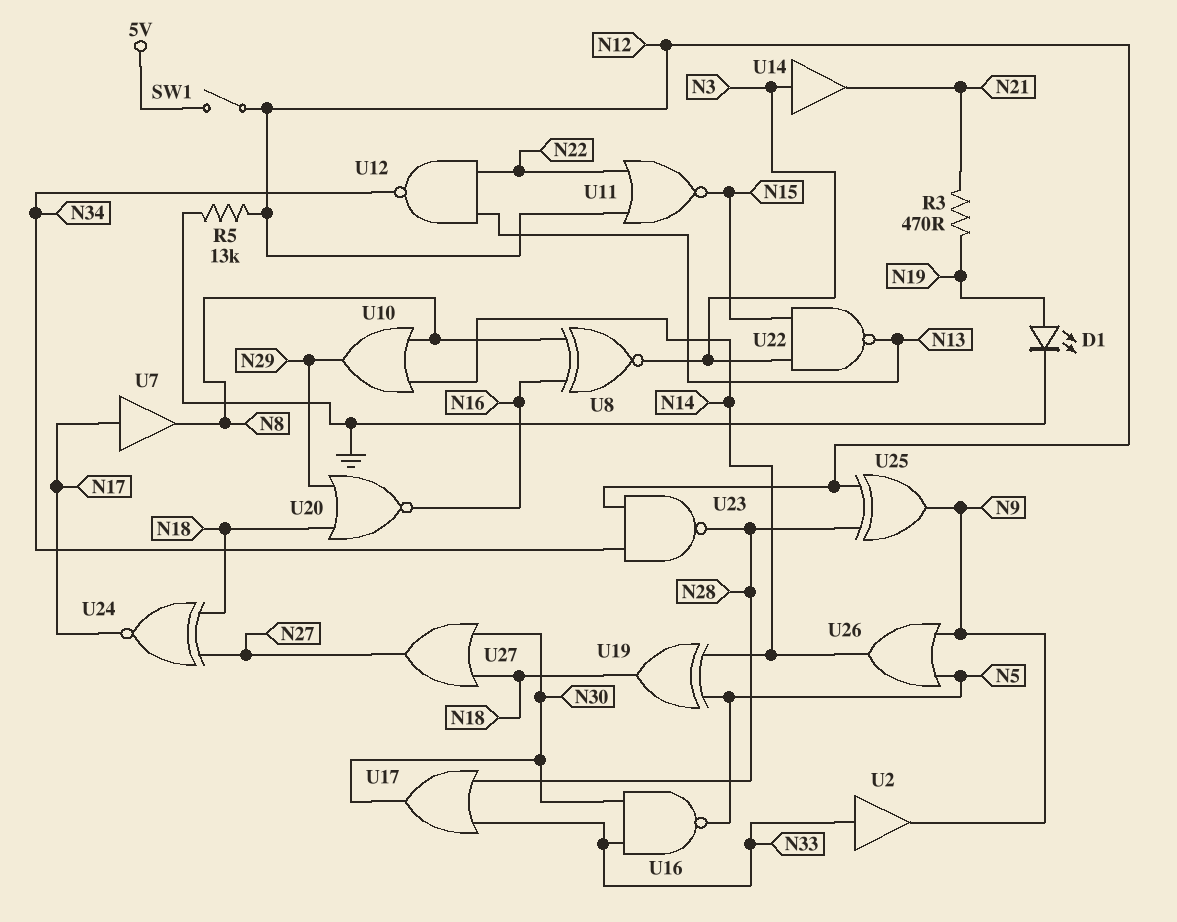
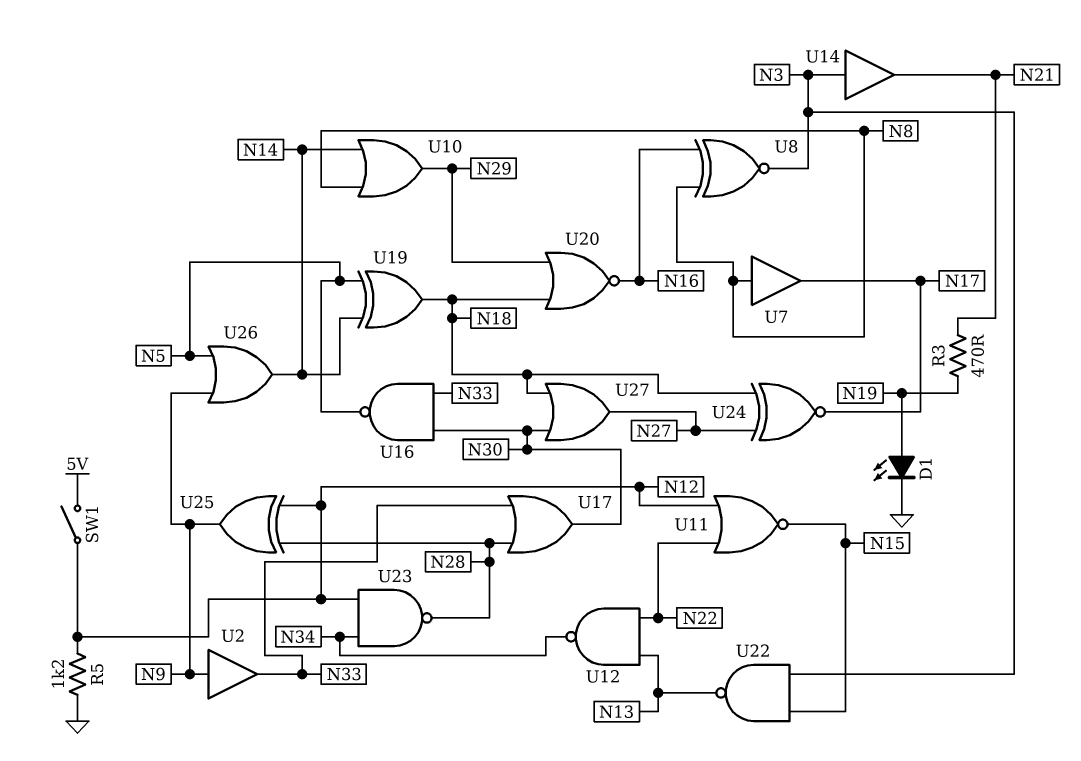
R5: 13k (GND, N12) -> 1.2k (GND, N12)
U2: buffer (in N33, out N9) -> buffer (in N9, out N33)
U7: buffer (in N17, out N8) -> buffer (in N8, out N17)

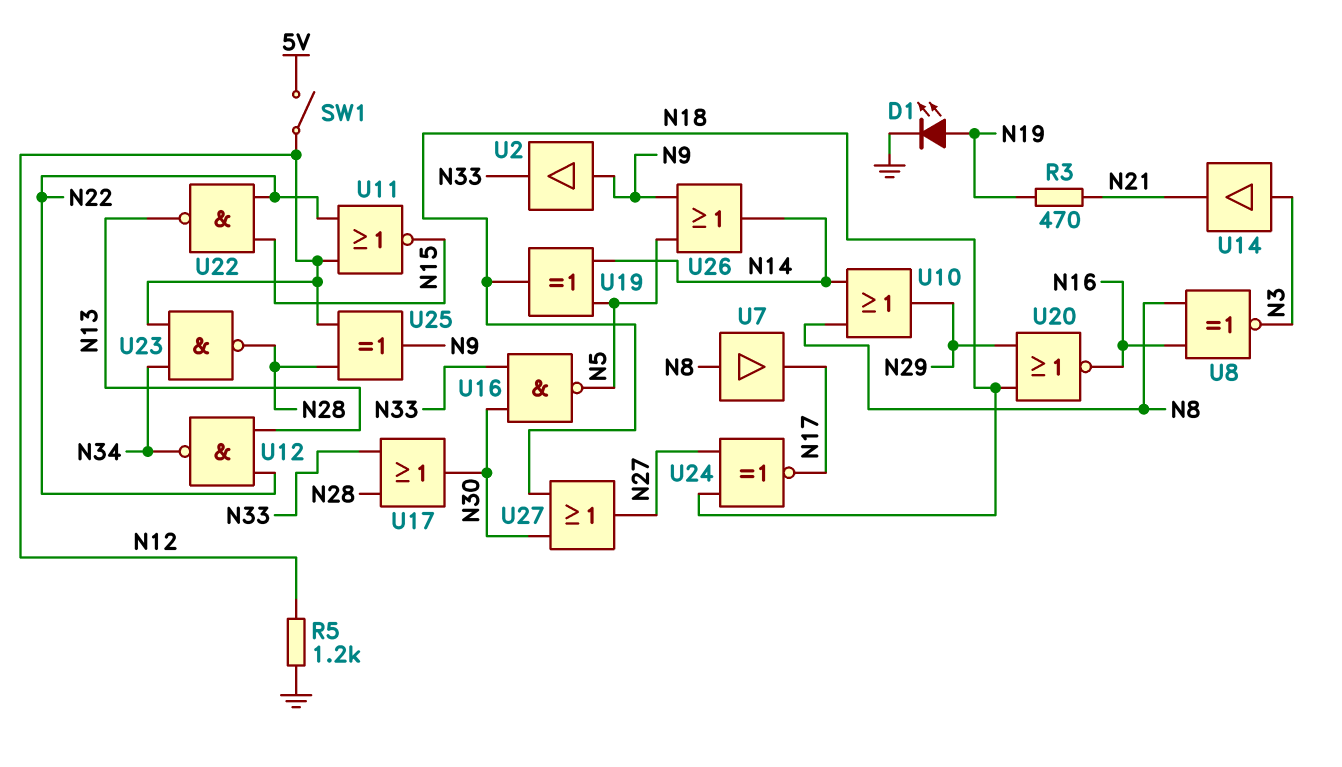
U22: NAND (in N3, in N15, out N13) -> NAND (in N15, in N22, out N13)

